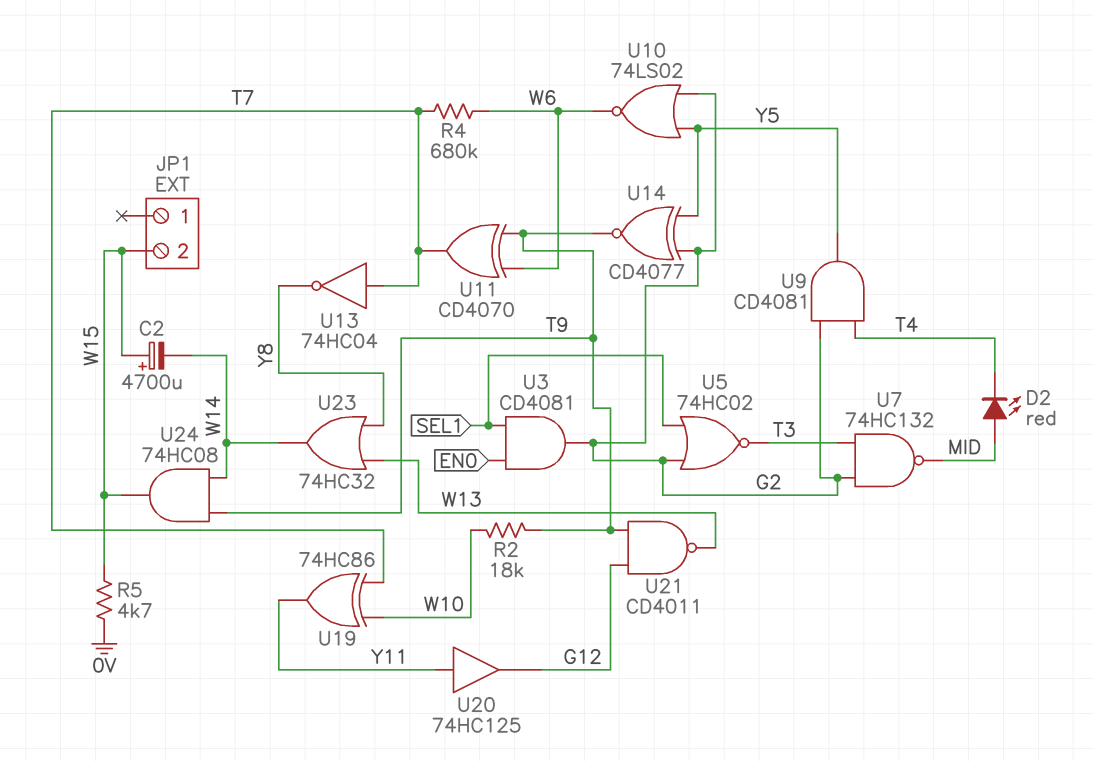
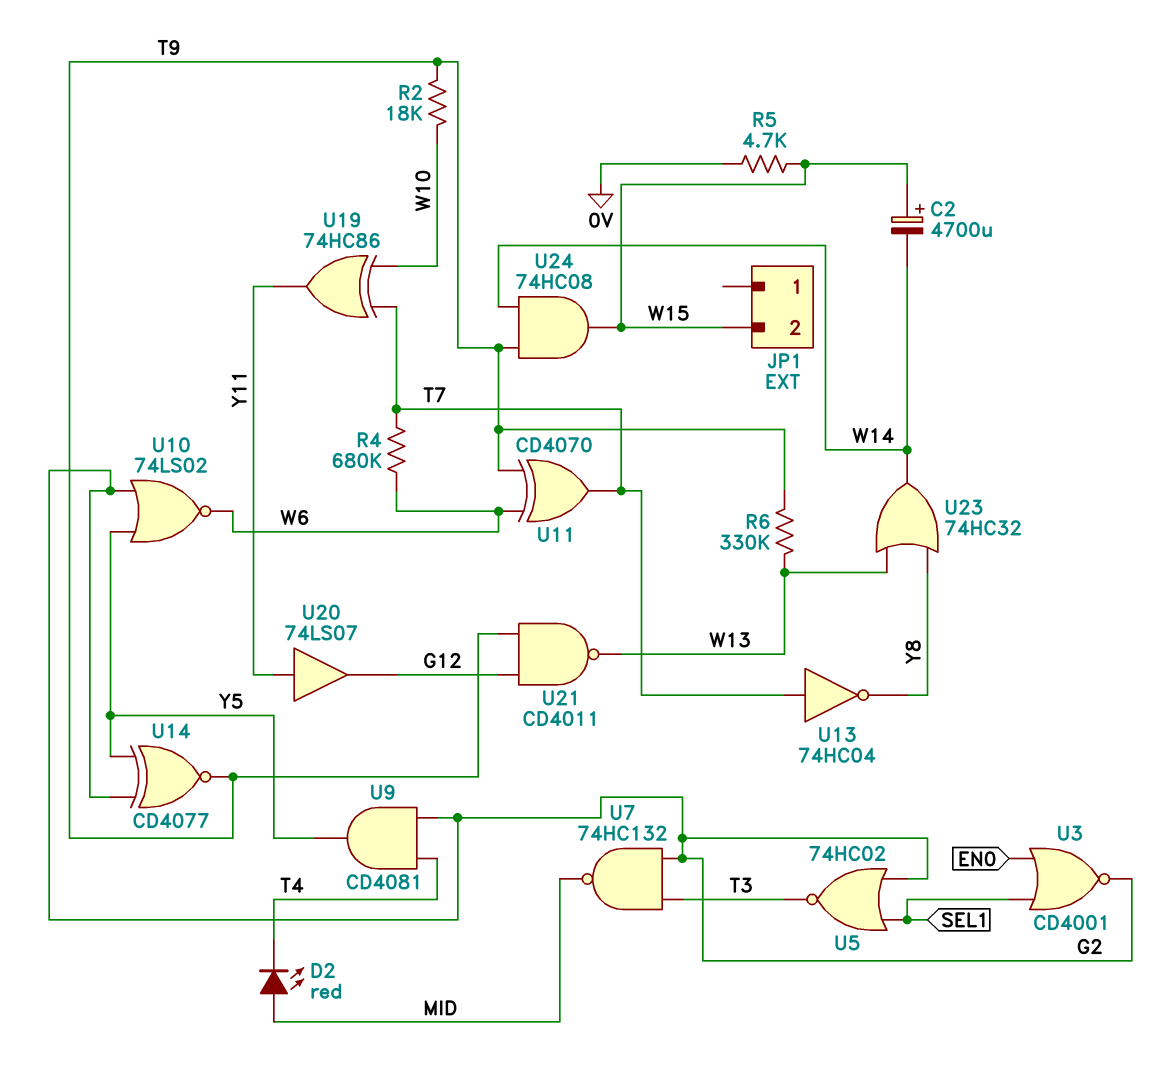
R6: none -> 330k (T9, W13)
U3: AND CD4081 (in EN0, in SEL1, out G2) -> NOR CD4001 (in EN0, in SEL1, out G2)
U20: buffer 74HC125 (in Y11, out G12) -> buffer 74LS07 (in Y11, out G12)

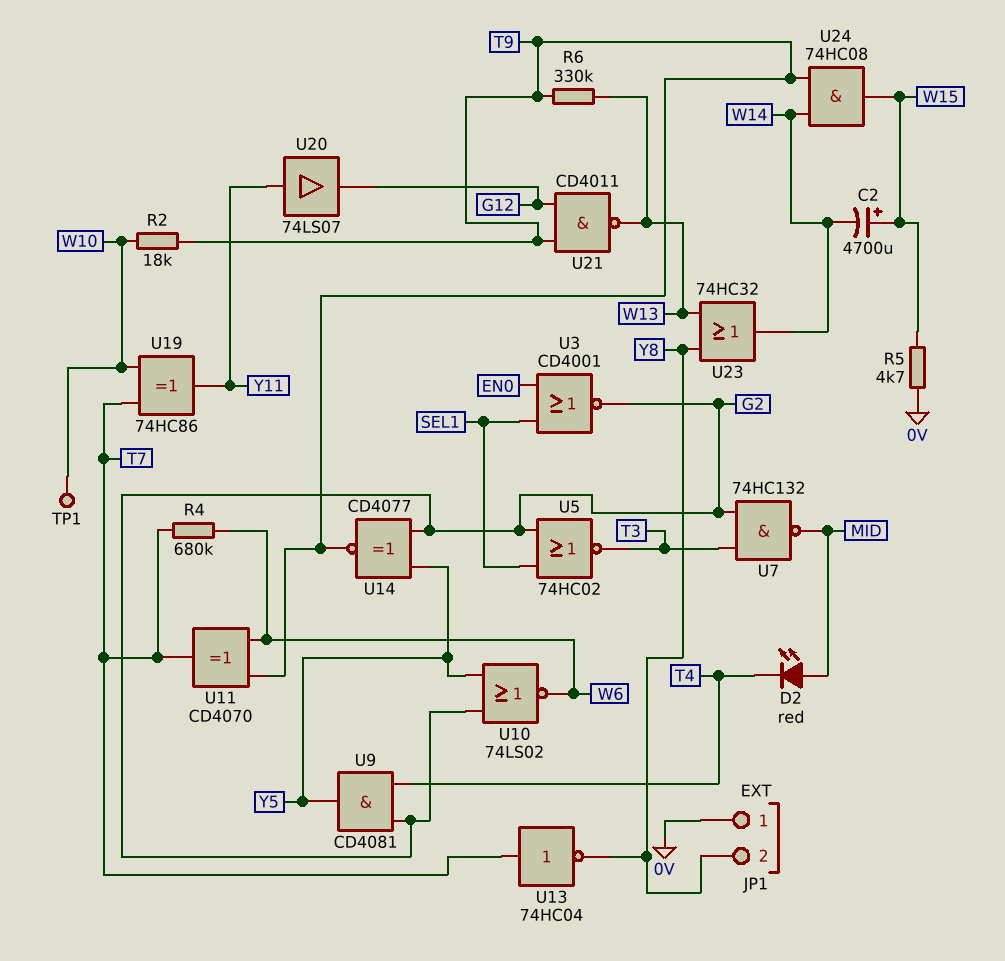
JP1 pin 1: none -> 0V
JP1 pin 2: W15 -> Y8
TP1: none -> test point (W10)

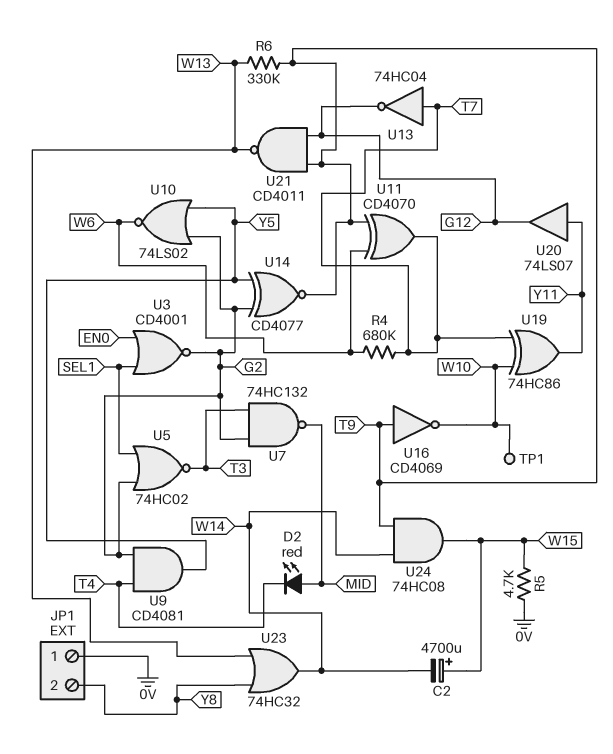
R2: 18k (T9, W10) -> none
U13: NOT 74HC04 (in T7, out Y8) -> NOT 74HC04 (in T7, out G12)
U16: none -> NOT CD4069 (in T9, out W10)

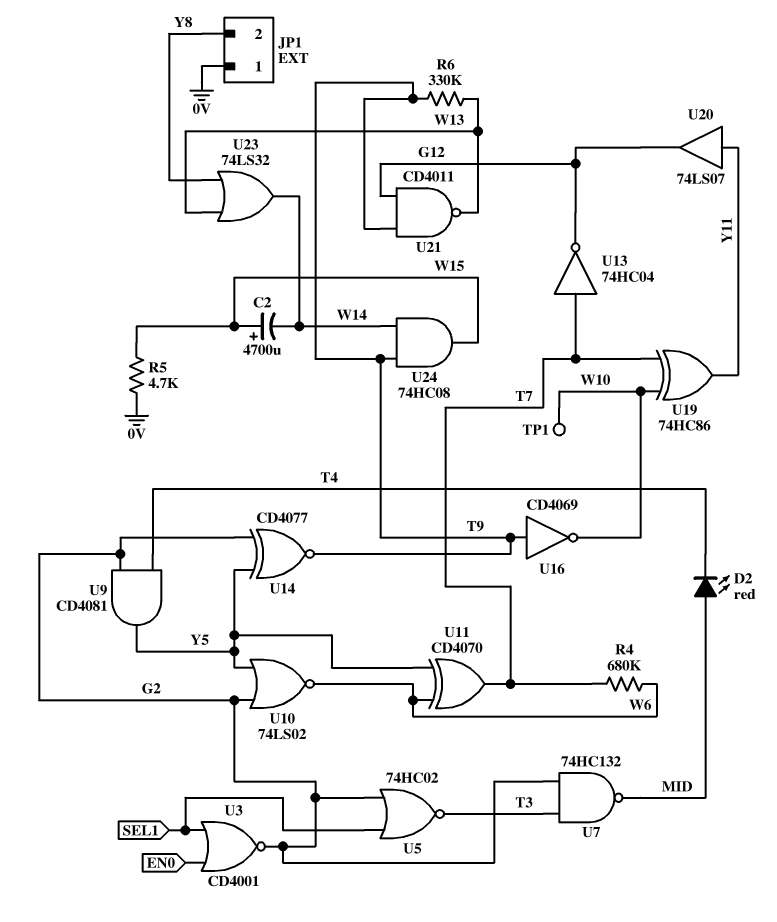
U11: XOR CD4070 (in T9, in W6, out T7) -> XOR CD4070 (in W6, in Y5, out T7)
U23: OR 74HC32 (in W13, in Y8, out W14) -> OR 74LS32 (in W13, in Y8, out W14)

